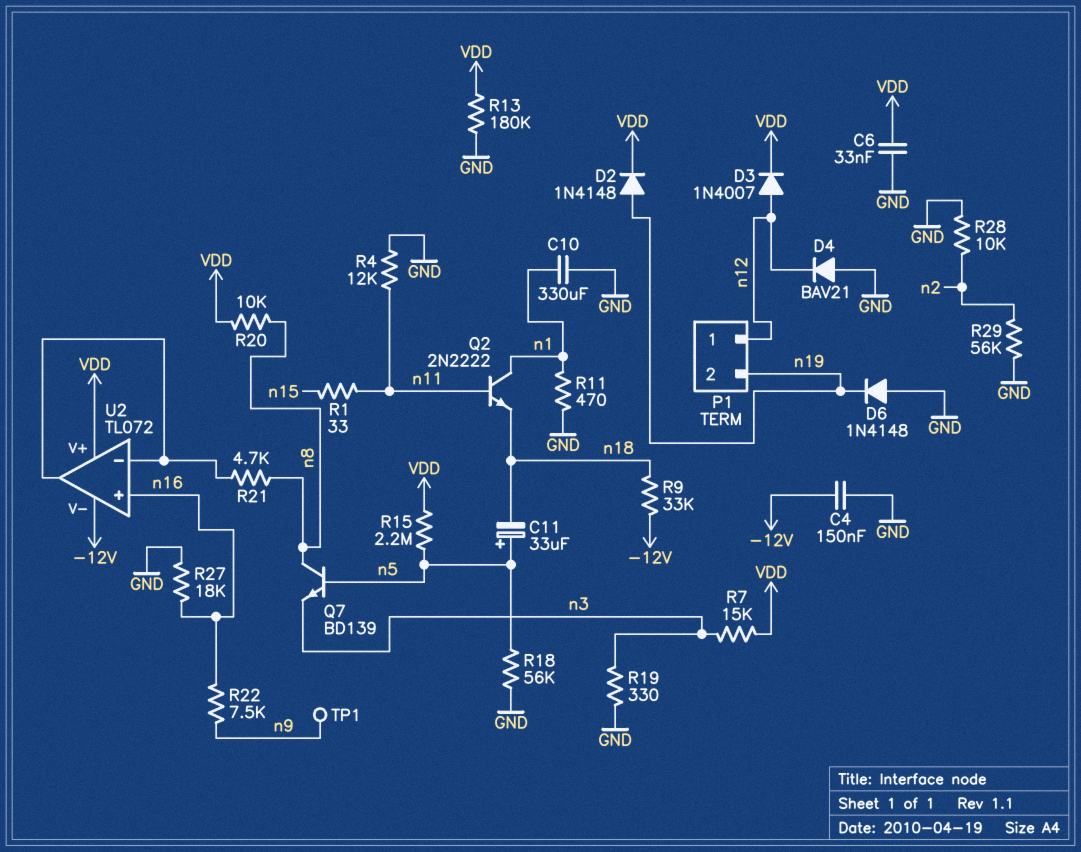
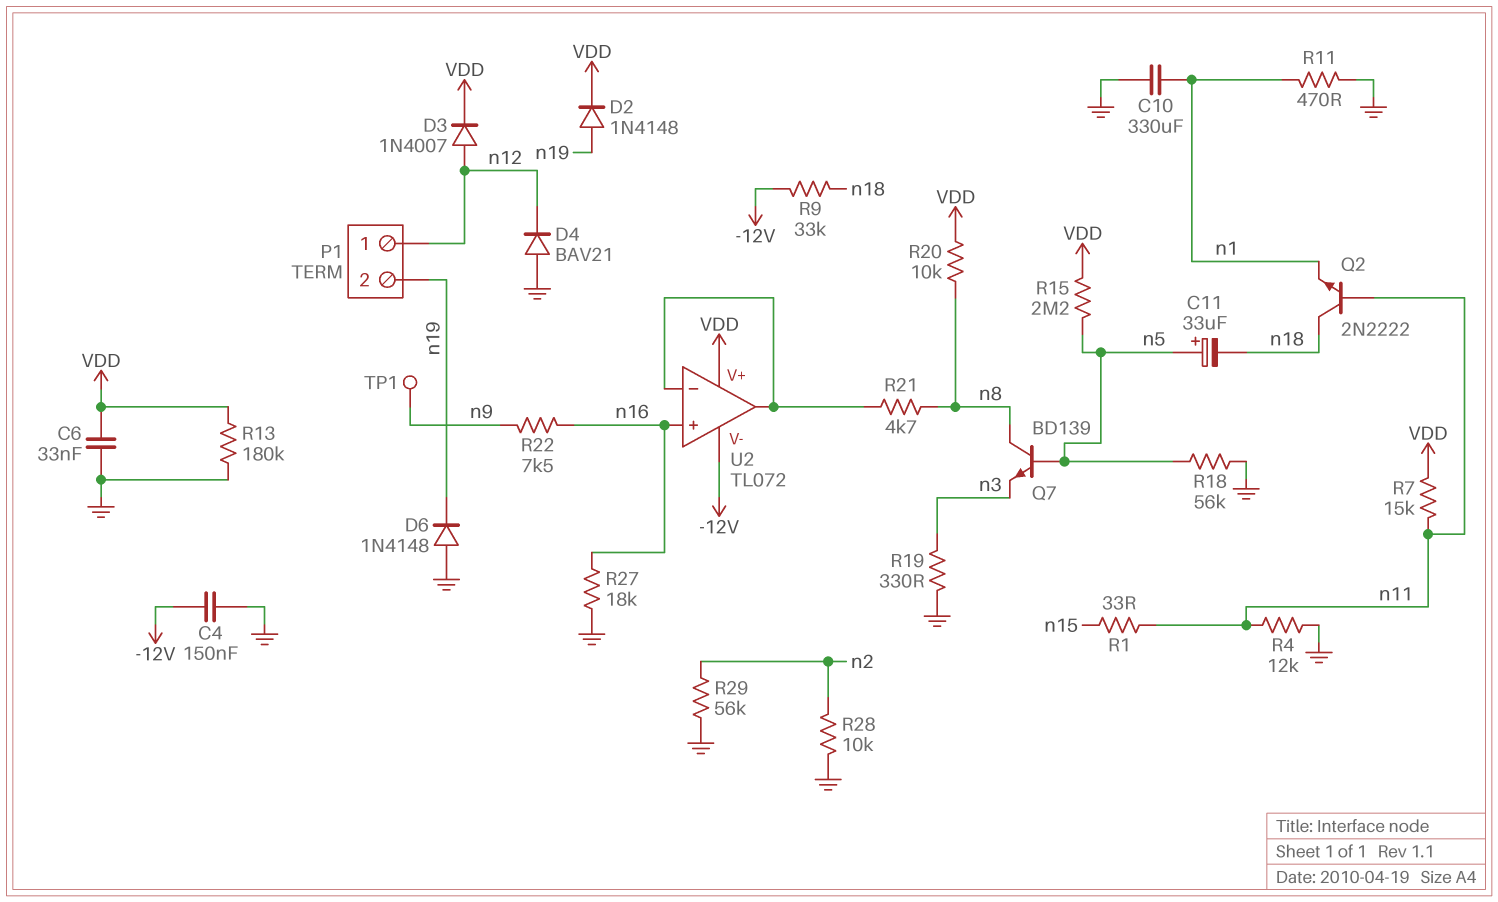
Q2: NPN 2N2222 (B n11, C n1, E n18) -> NPN 2N2222 (B n11, C n18, E n1)
R7: 15k (VDD, n3) -> 15k (VDD, n11)

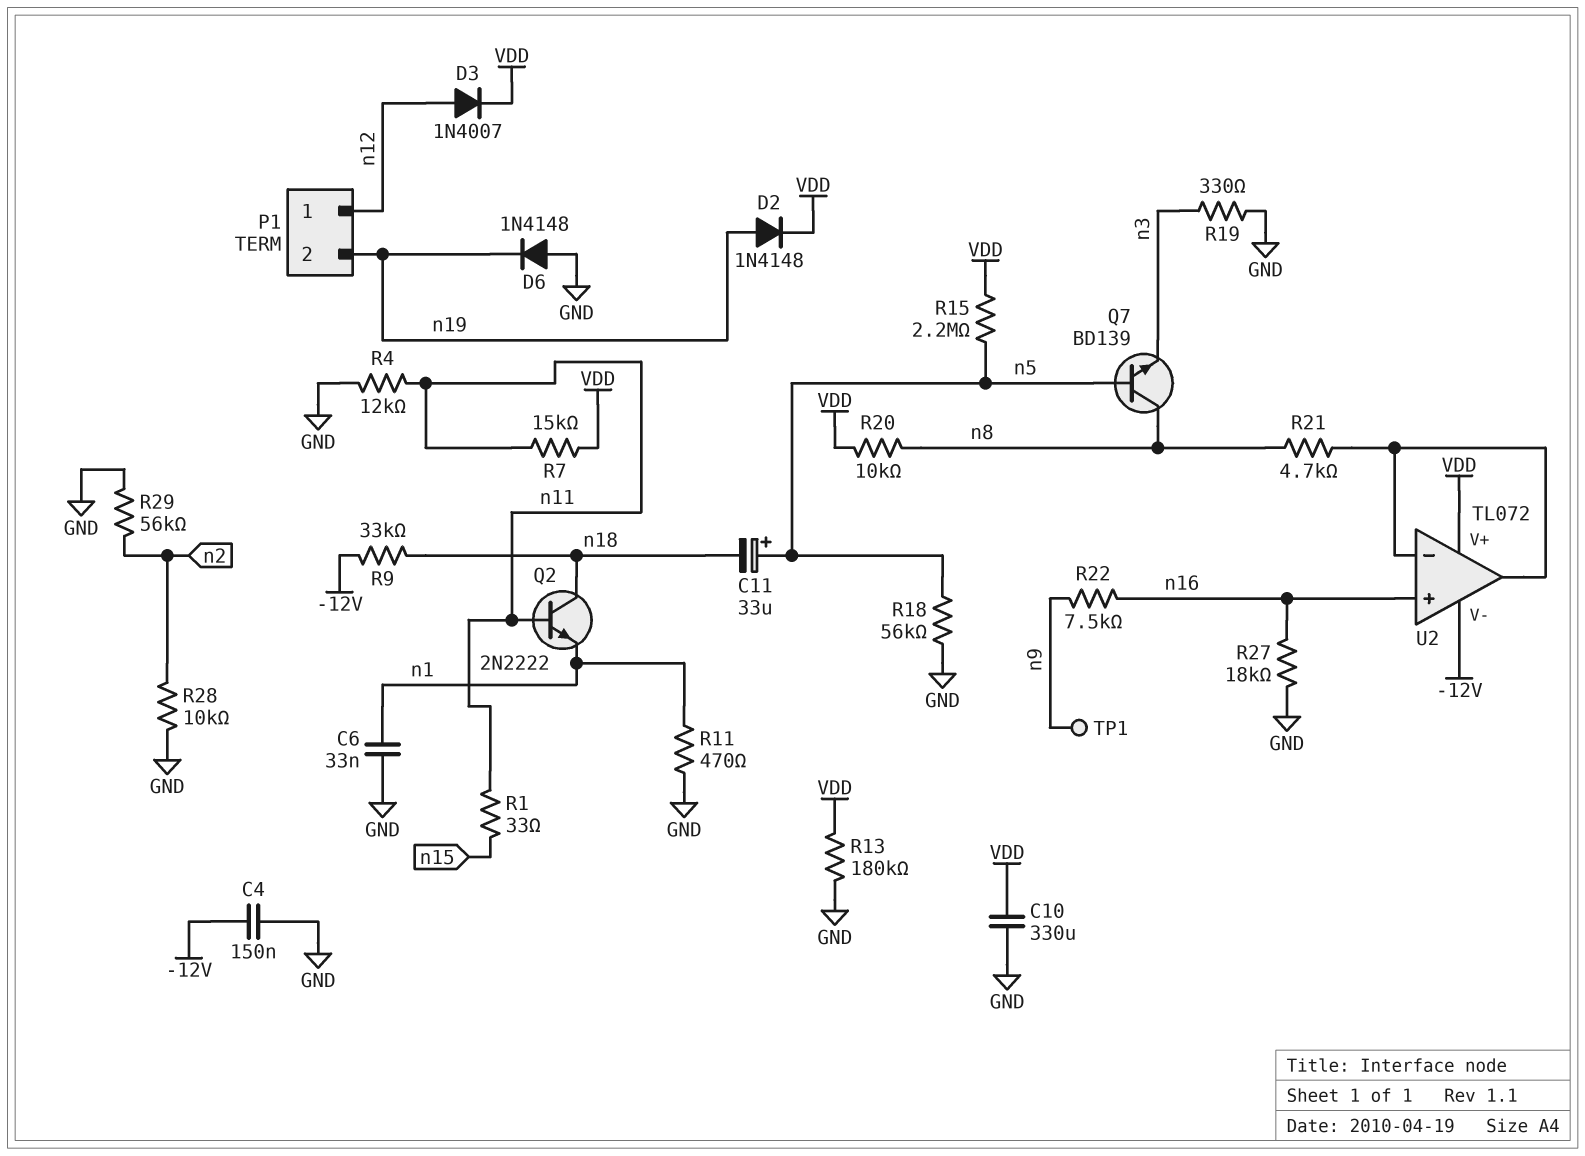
C6: 33nF (GND, VDD) -> 33nF (GND, n1)
C10: 330uF (GND, n1) -> 330uF (GND, VDD)
D4: diode BAV21 (A GND, K n12) -> none

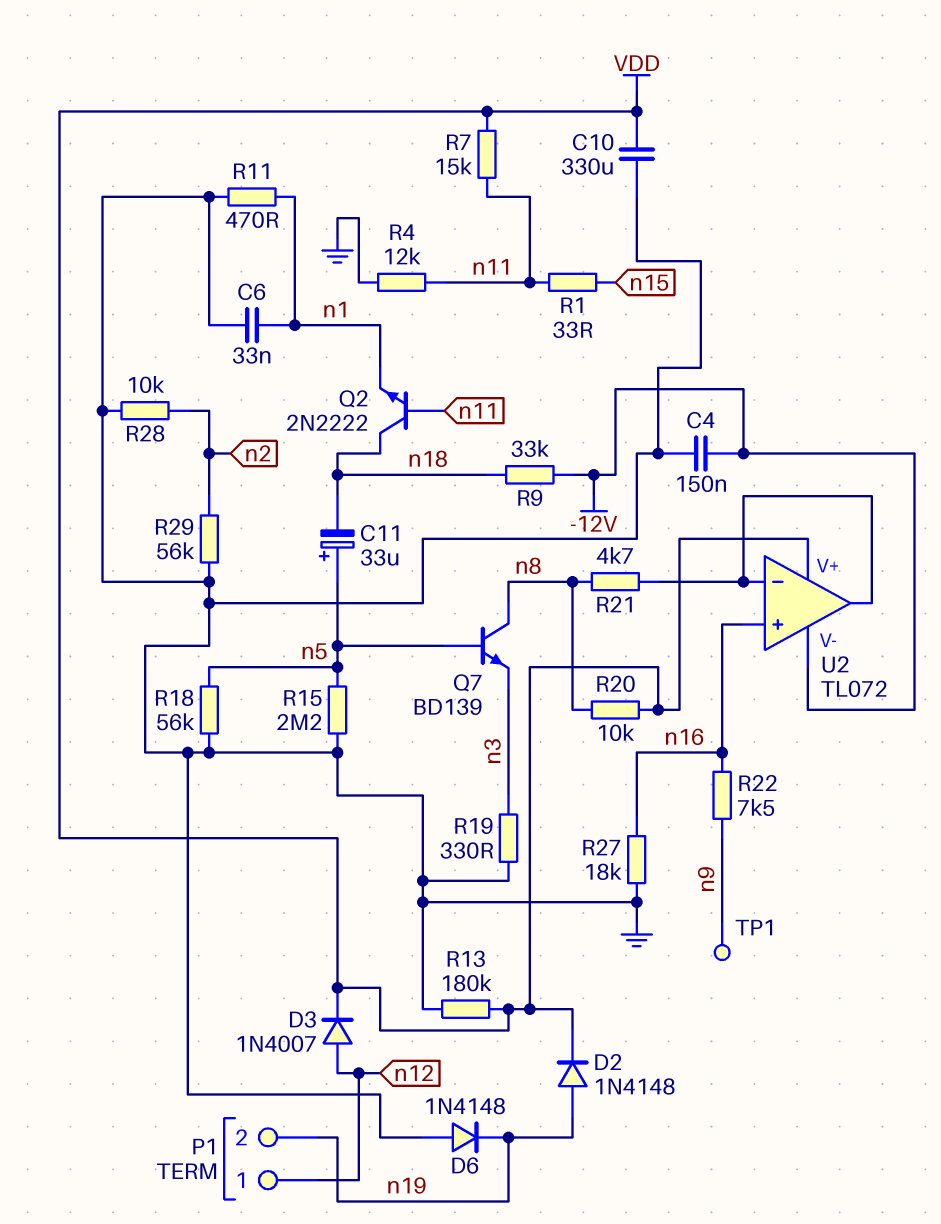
R15: 2.2M (VDD, n5) -> 2.2M (GND, n5)

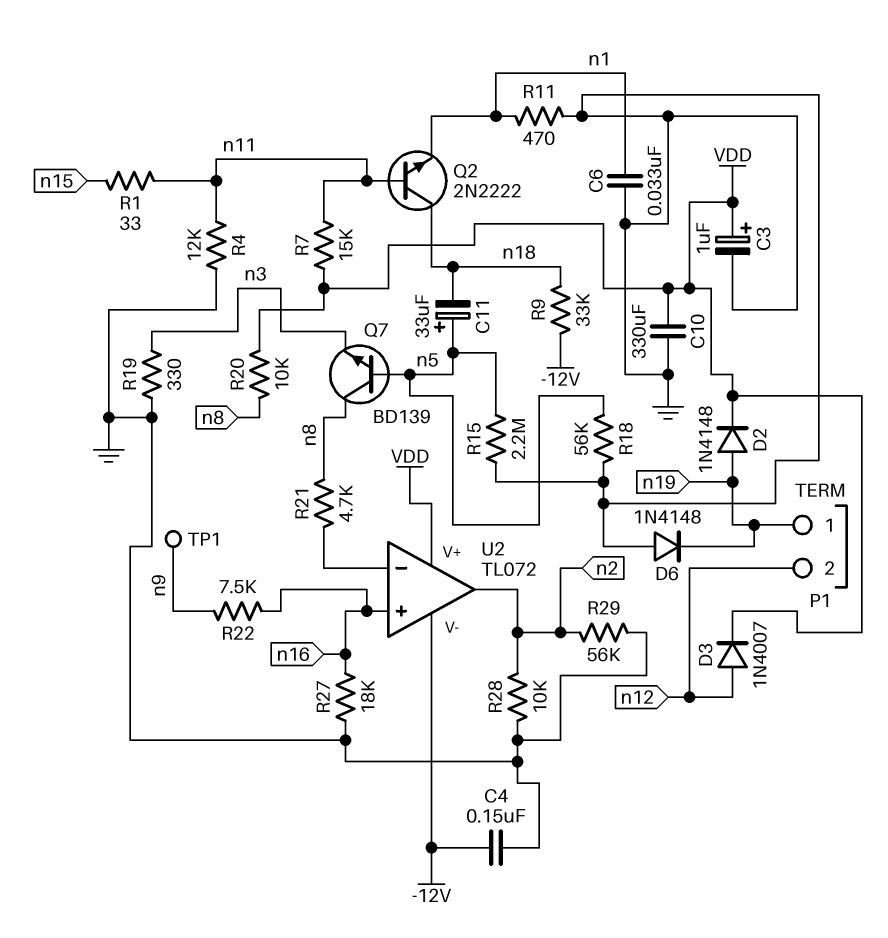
C3: none -> 1uF (plus VDD, minus GND)
P1 pin 1: n12 -> n19
P1 pin 2: n19 -> n12
R13: 180k (GND, VDD) -> none
U2 pin out: U2/in- -> n2

